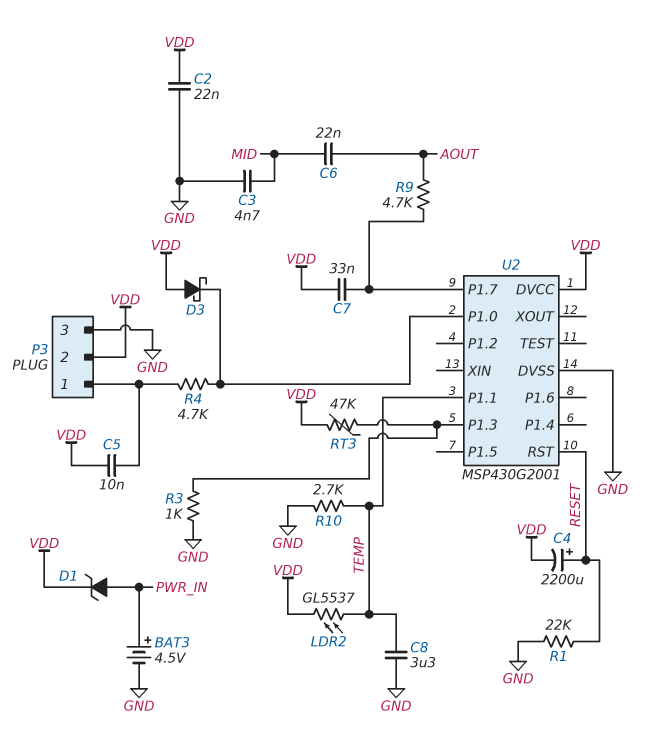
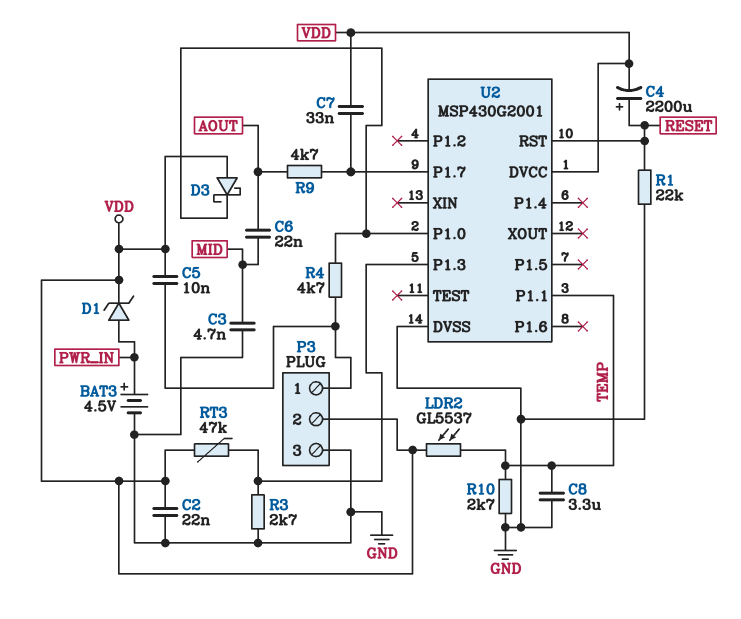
R3: 1k (GND, U2/P1.3) -> 2.7k (GND, U2/P1.3)

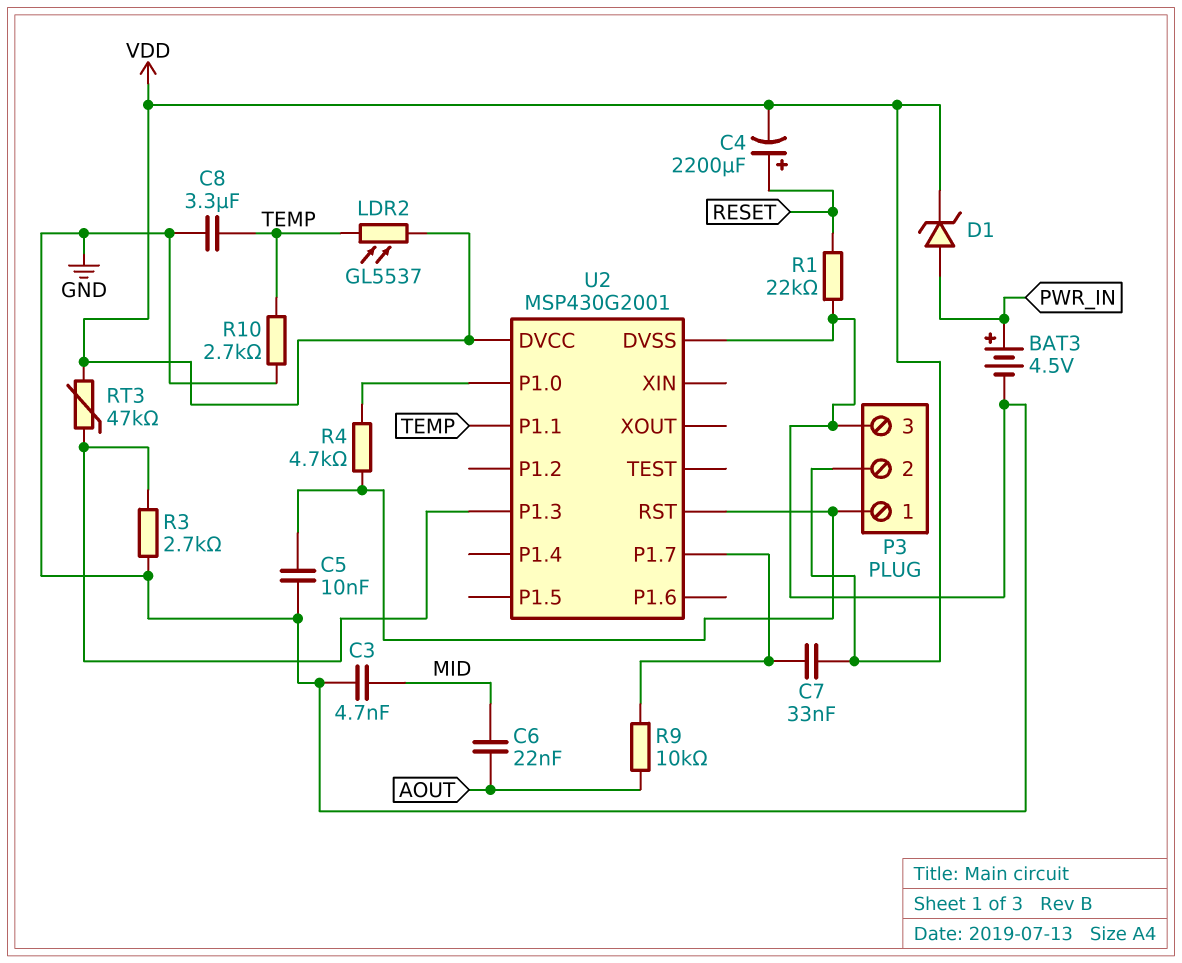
C2: 22nF (GND, VDD) -> none
C5: 10nF (P3/1, VDD) -> 10nF (GND, P3/1)
D3: schottky (A VDD, K U2/P1.0) -> none
R9: 4.7k (AOUT, U2/P1.7) -> 10k (AOUT, U2/P1.7)
U2 pin RST: RESET -> P3/1

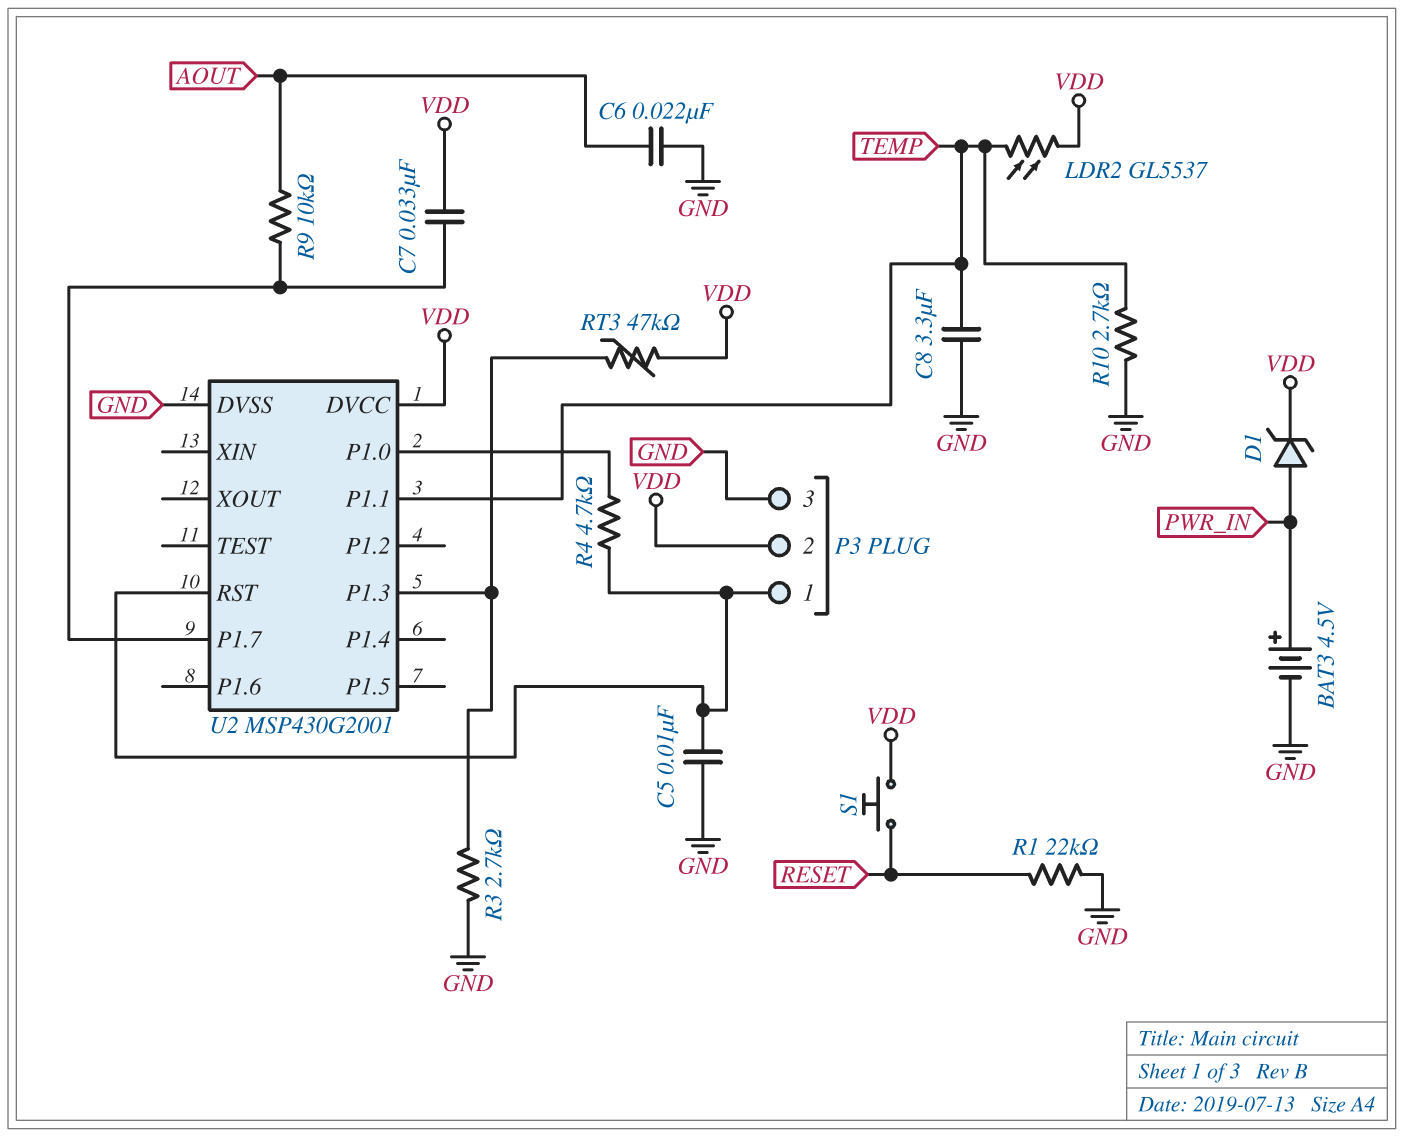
C3: 4.7nF (GND, MID) -> none
C4: 2200uF (plus RESET, minus VDD) -> none
C6: 22nF (AOUT, MID) -> 22nF (AOUT, GND)
S1: none -> button (RESET, VDD)

